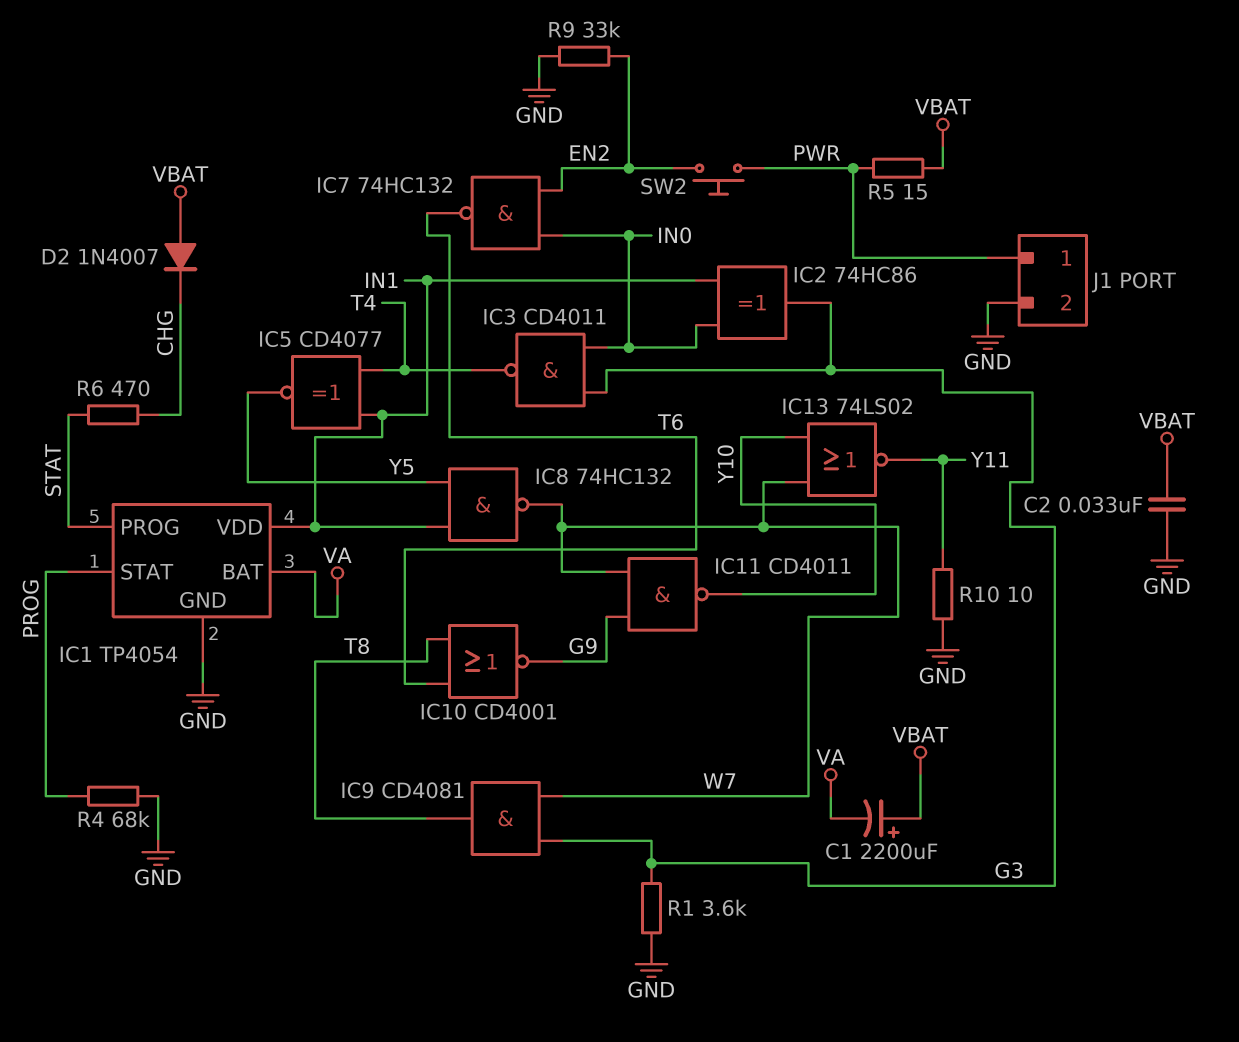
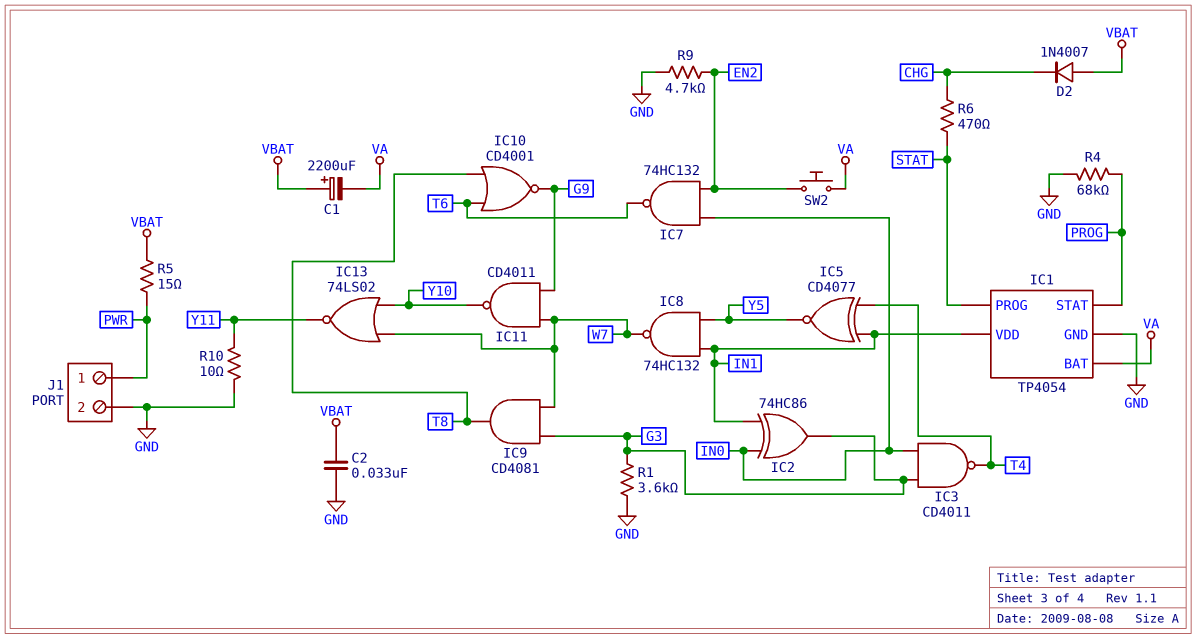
R9: 33k (EN2, GND) -> 4.7k (EN2, GND)
SW2: button (EN2, PWR) -> button (EN2, VA)

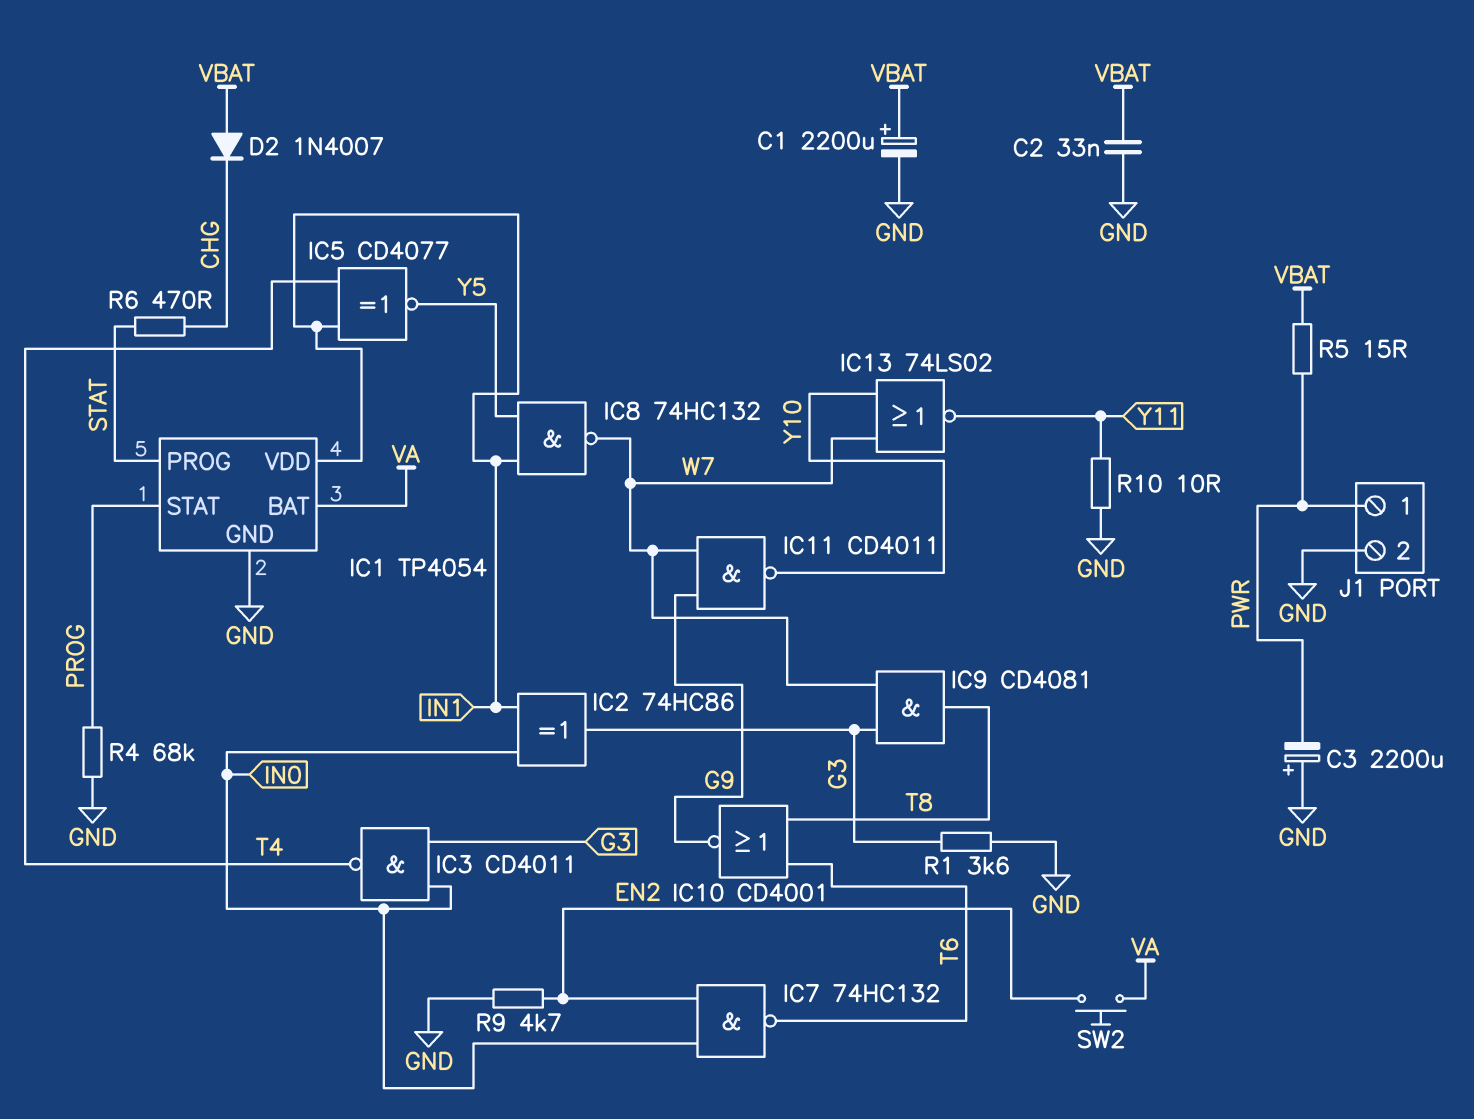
C1: 2200uF (plus VBAT, minus VA) -> 2200uF (plus VBAT, minus GND)
C3: none -> 2200uF (plus GND, minus PWR)

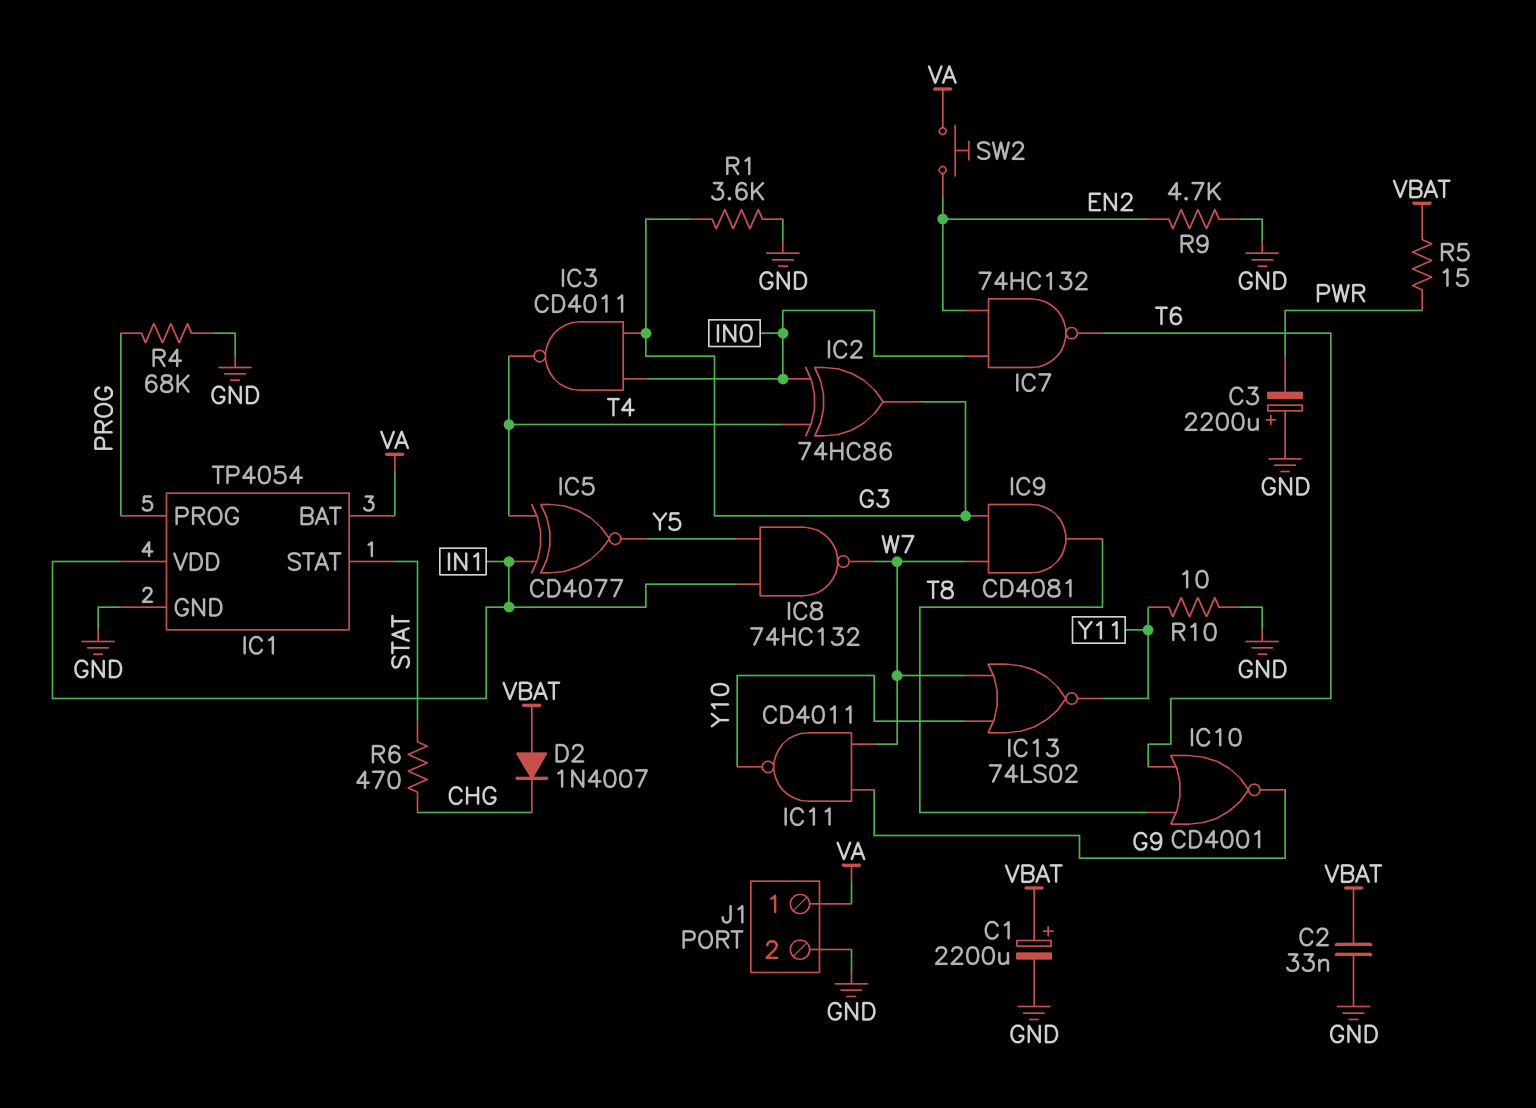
IC1 pin PROG: STAT -> PROG
IC1 pin STAT: PROG -> STAT
IC2: XOR 74HC86 (in IN0, in IN1, out G3) -> XOR 74HC86 (in IN0, in T4, out G3)
J1 pin 1: PWR -> VA

